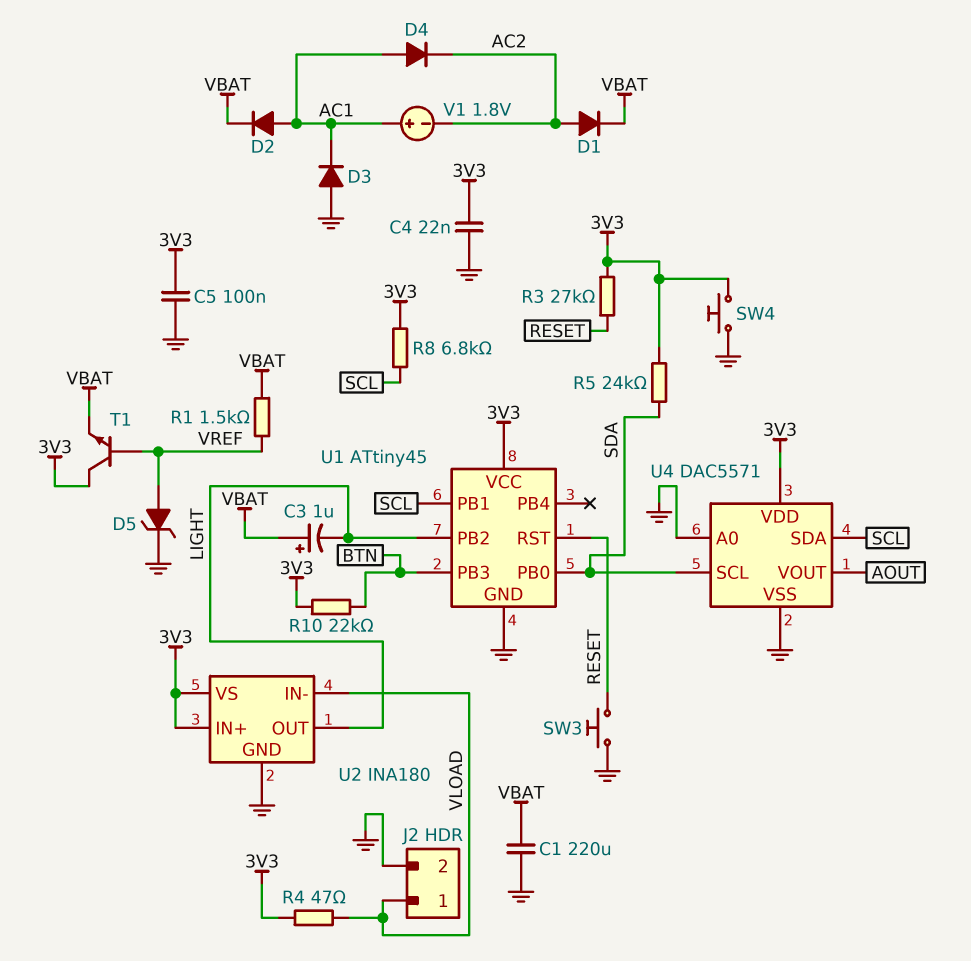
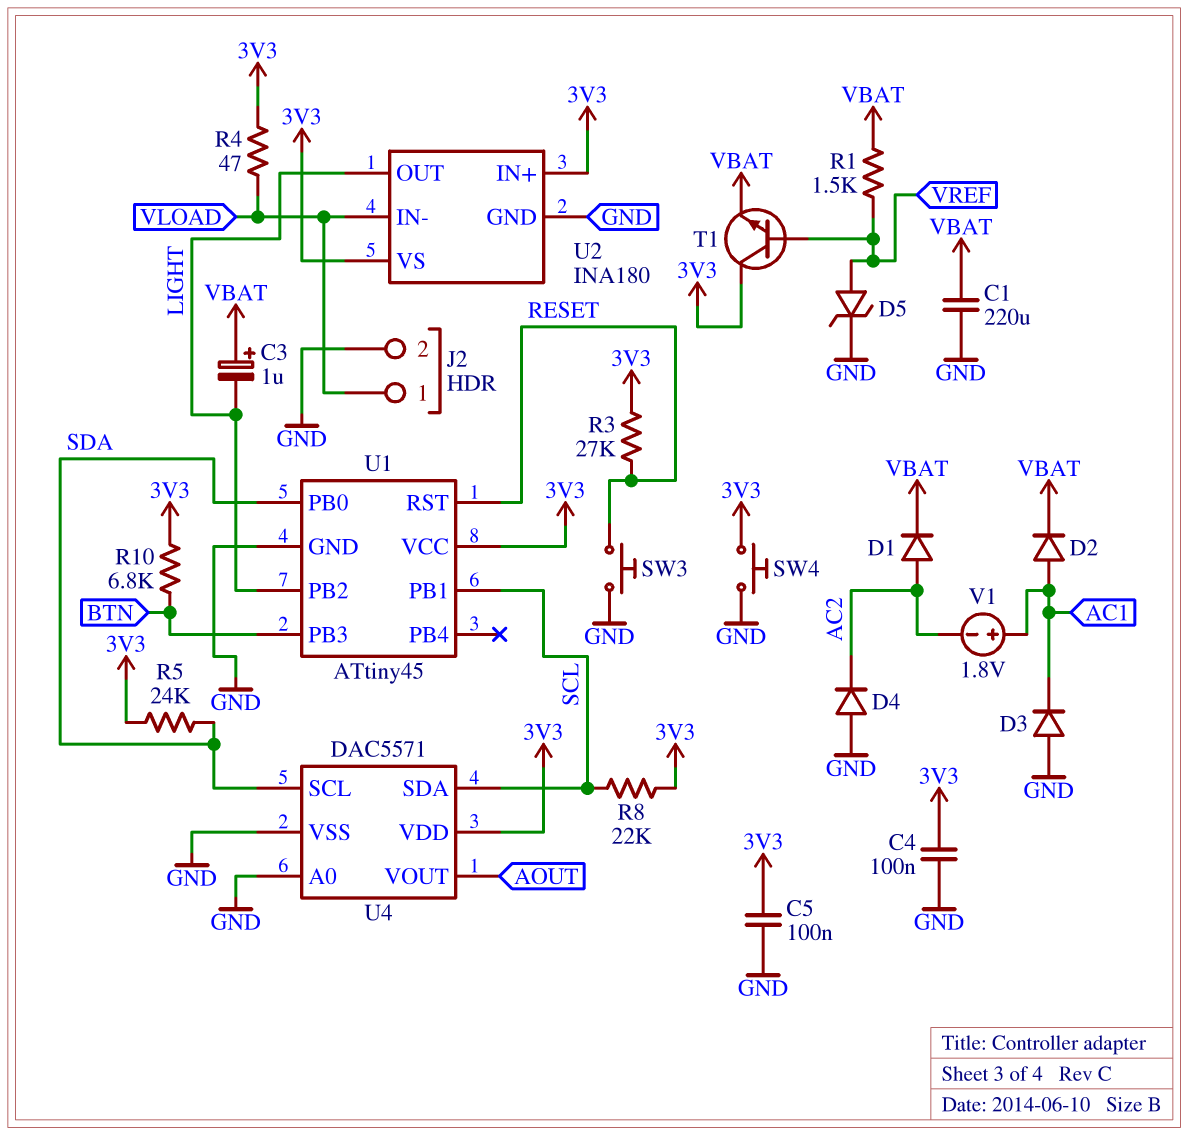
C4: 22nF (3V3, GND) -> 100nF (3V3, GND)
D4: diode (A AC1, K AC2) -> diode (A GND, K AC2)
R8: 6.8k (3V3, SCL) -> 22k (3V3, SCL)
R10: 22k (3V3, BTN) -> 6.8k (3V3, BTN)

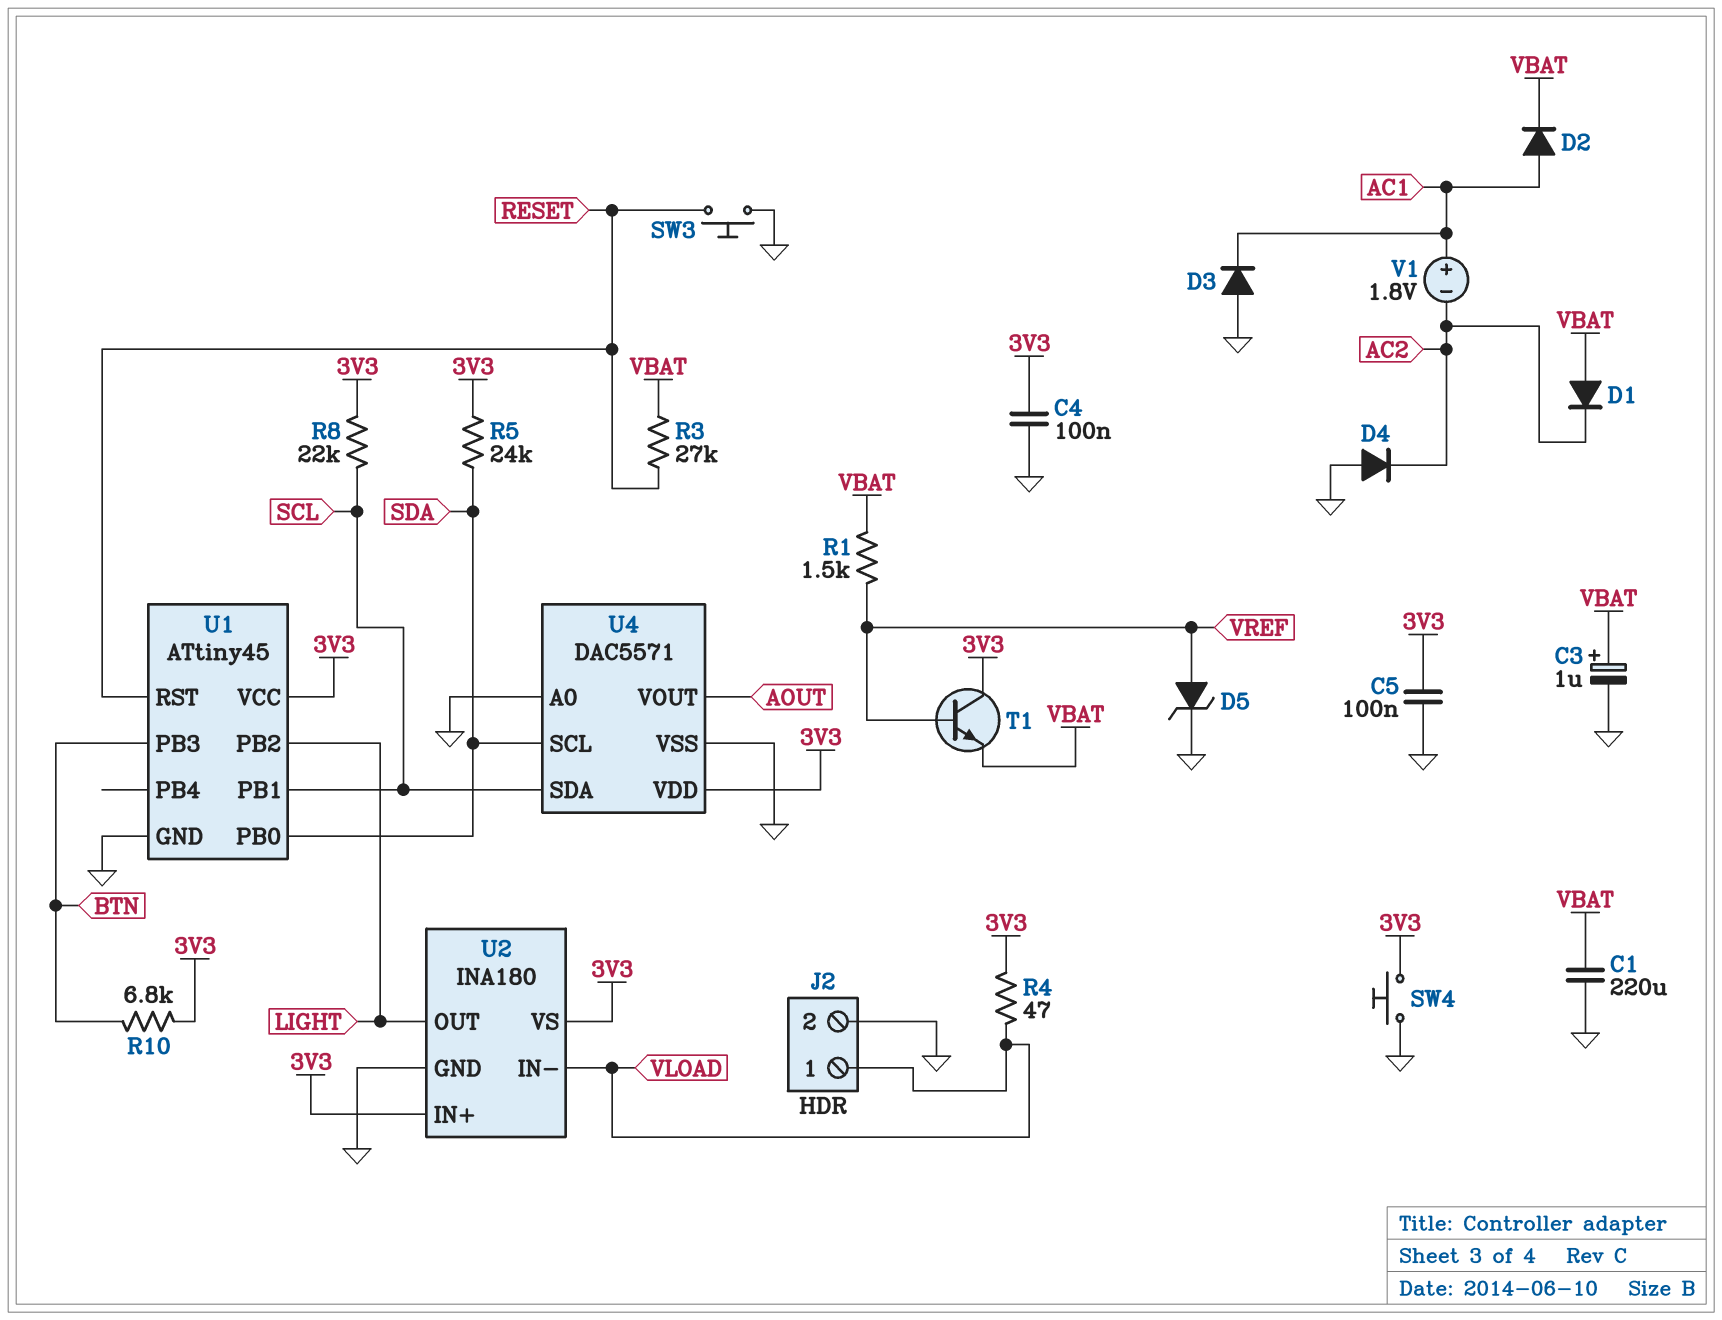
C3: 1uF (plus VBAT, minus LIGHT) -> 1uF (plus VBAT, minus GND)
D1: diode (A AC2, K VBAT) -> diode (A VBAT, K AC2)
R3: 27k (3V3, RESET) -> 27k (RESET, VBAT)

